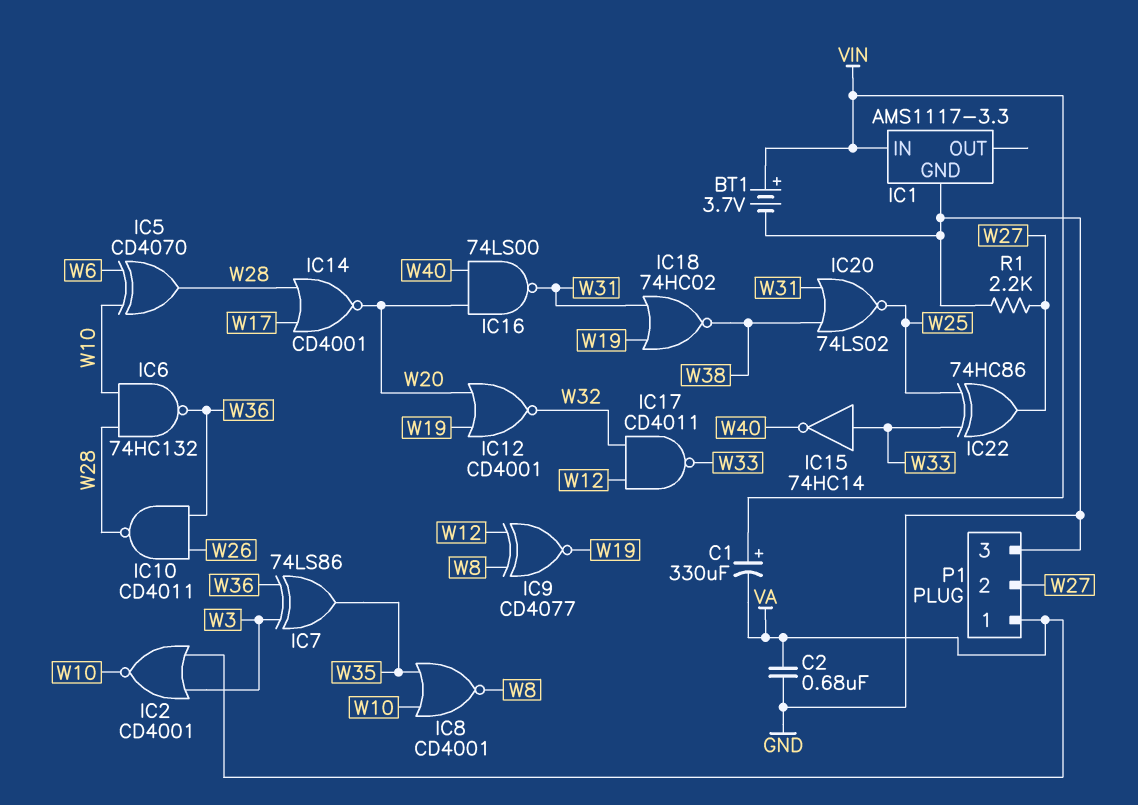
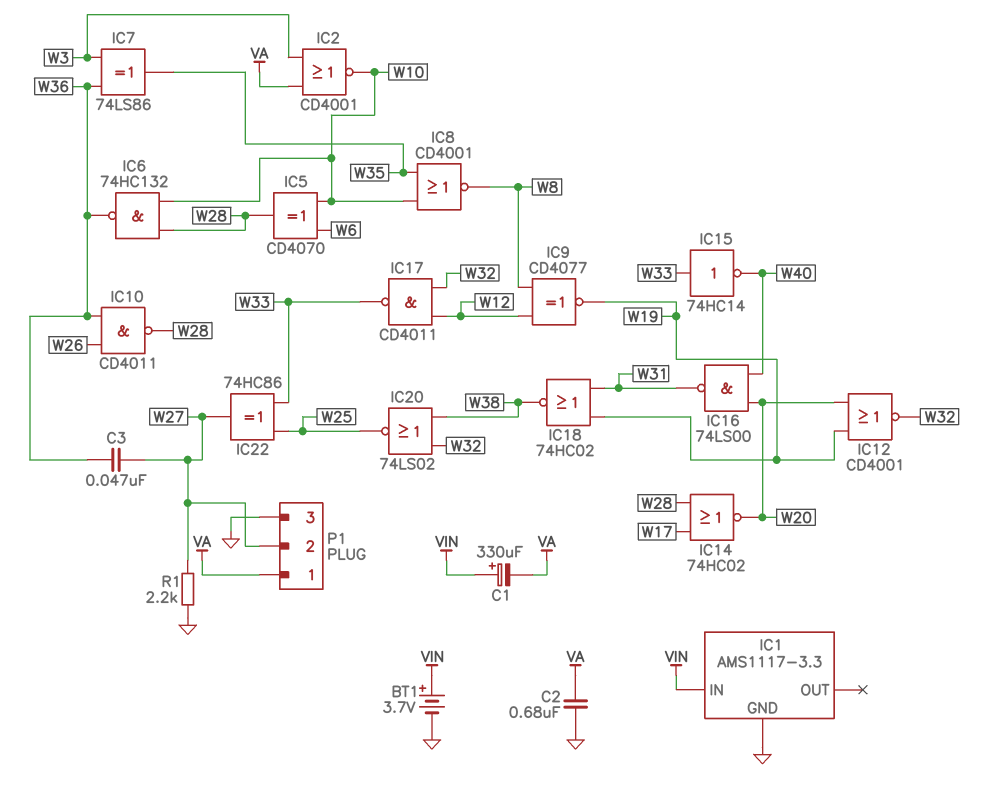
C3: none -> 47nF (W27, W36)
IC14: NOR CD4001 (in W17, in W28, out W20) -> NOR 74HC02 (in W17, in W28, out W20)
IC20: NOR 74LS02 (in W31, in W38, out W25) -> NOR 74LS02 (in W32, in W38, out W25)

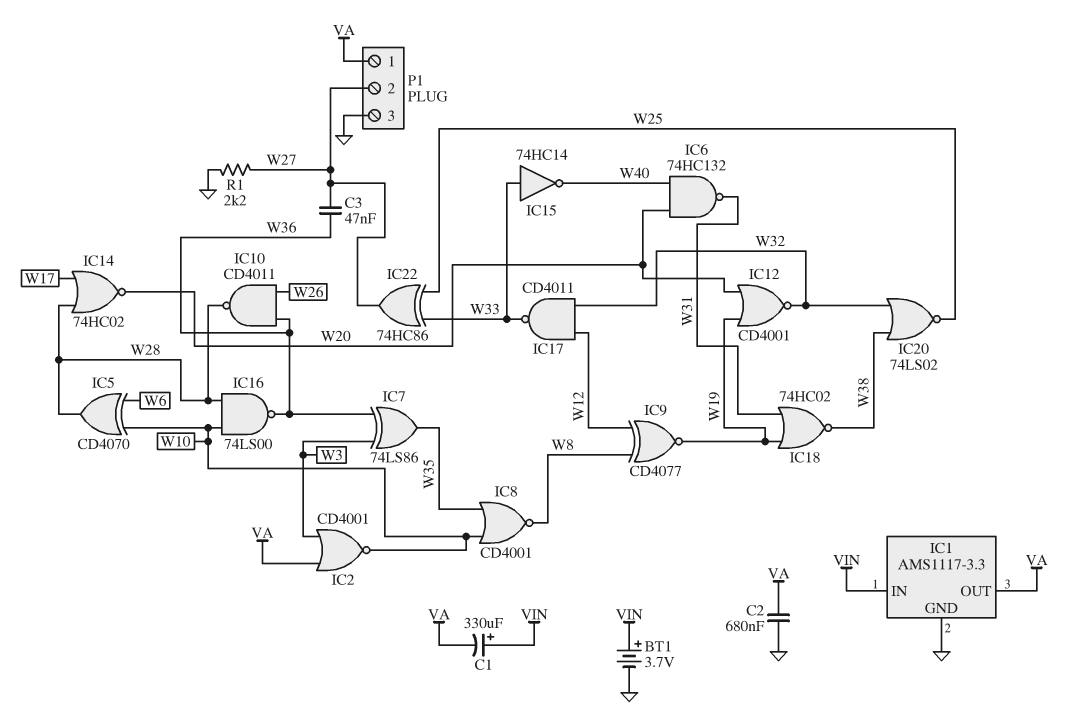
IC1 pin OUT: none -> VA
IC6: NAND 74HC132 (in W10, in W28, out W36) -> NAND 74HC132 (in W20, in W40, out W31)
IC16: NAND 74LS00 (in W20, in W40, out W31) -> NAND 74LS00 (in W10, in W28, out W36)

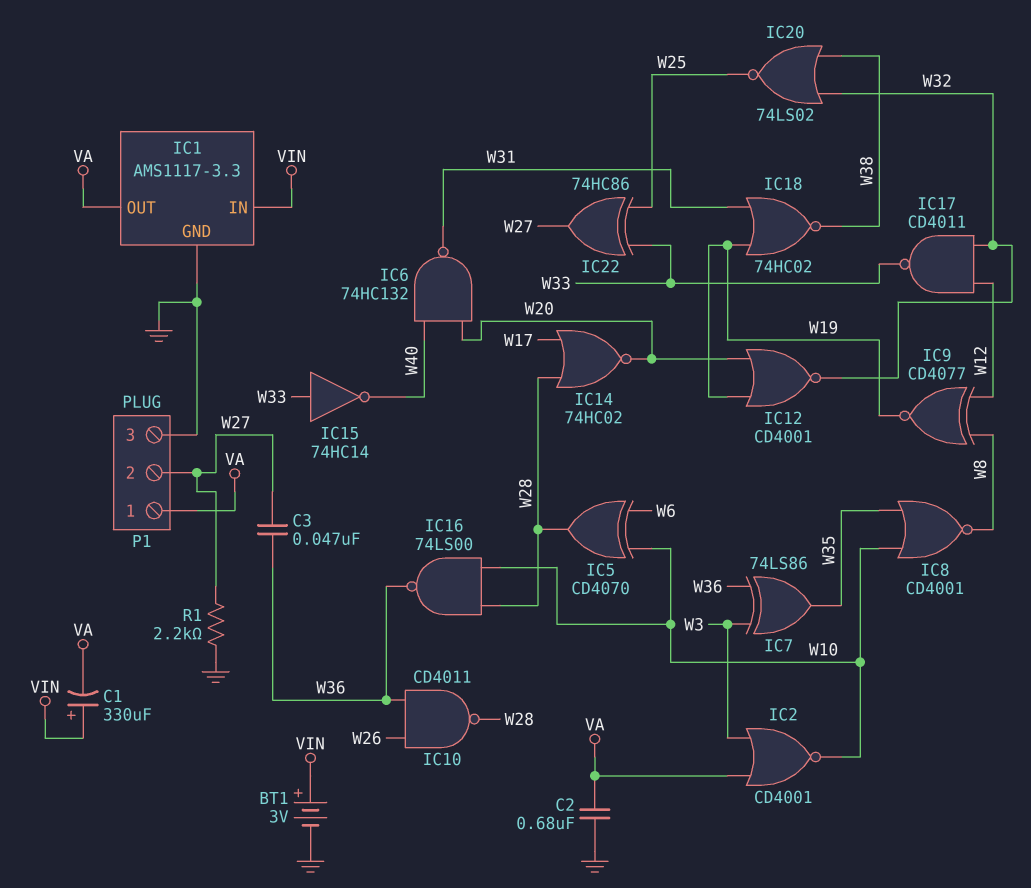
BT1: 3.7V (plus VIN, minus GND) -> 3V (plus VIN, minus GND)

